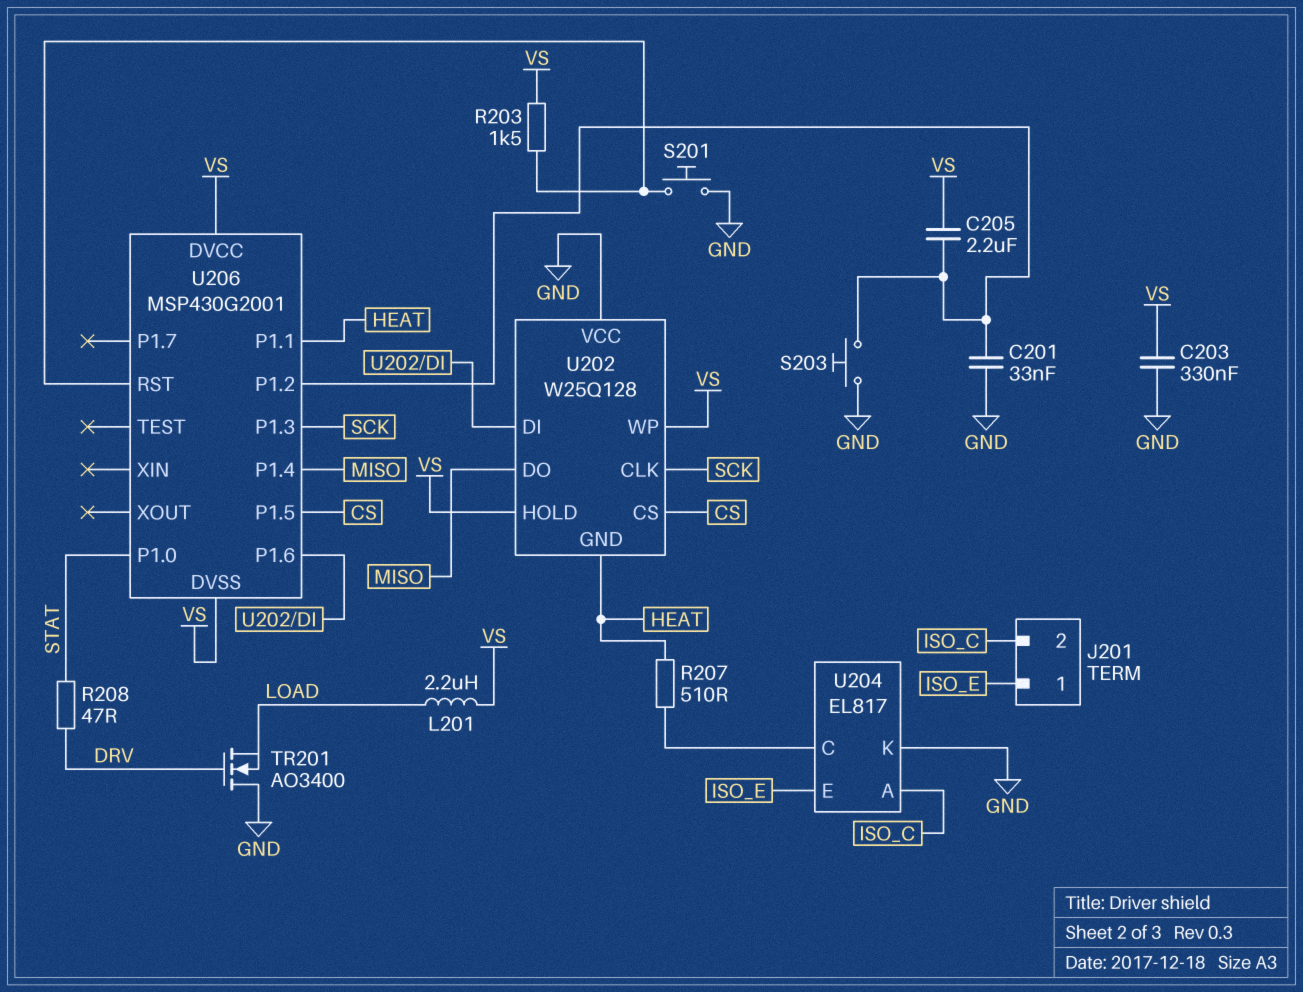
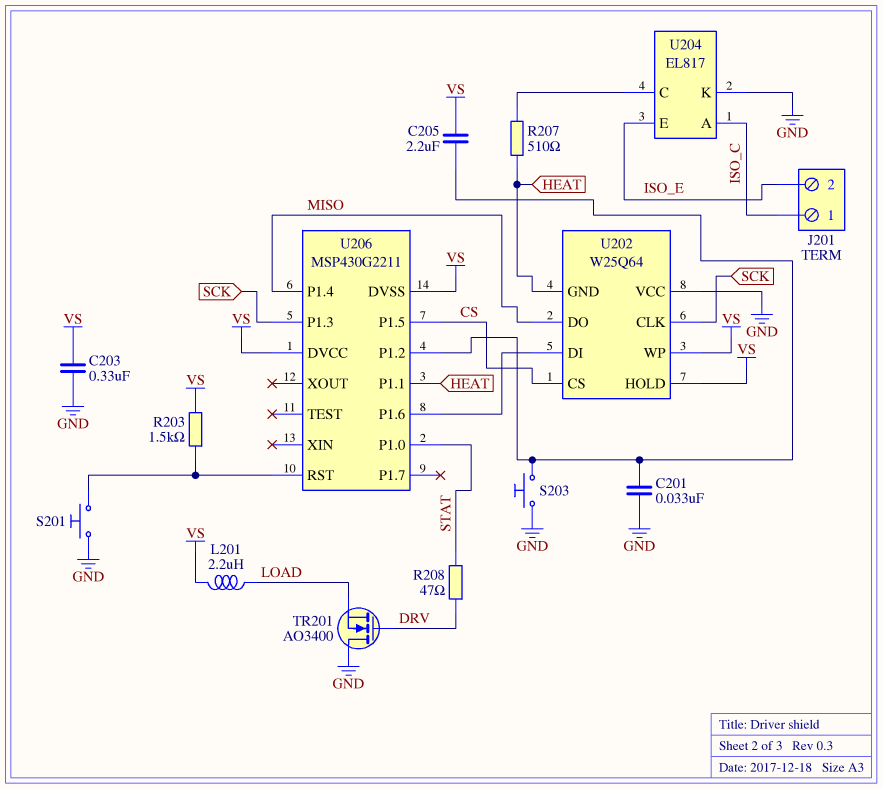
J201 pin 1: ISO_E -> ISO_C
J201 pin 2: ISO_C -> ISO_E
U202: W25Q128 -> W25Q64
U206: MSP430G2001 -> MSP430G2211

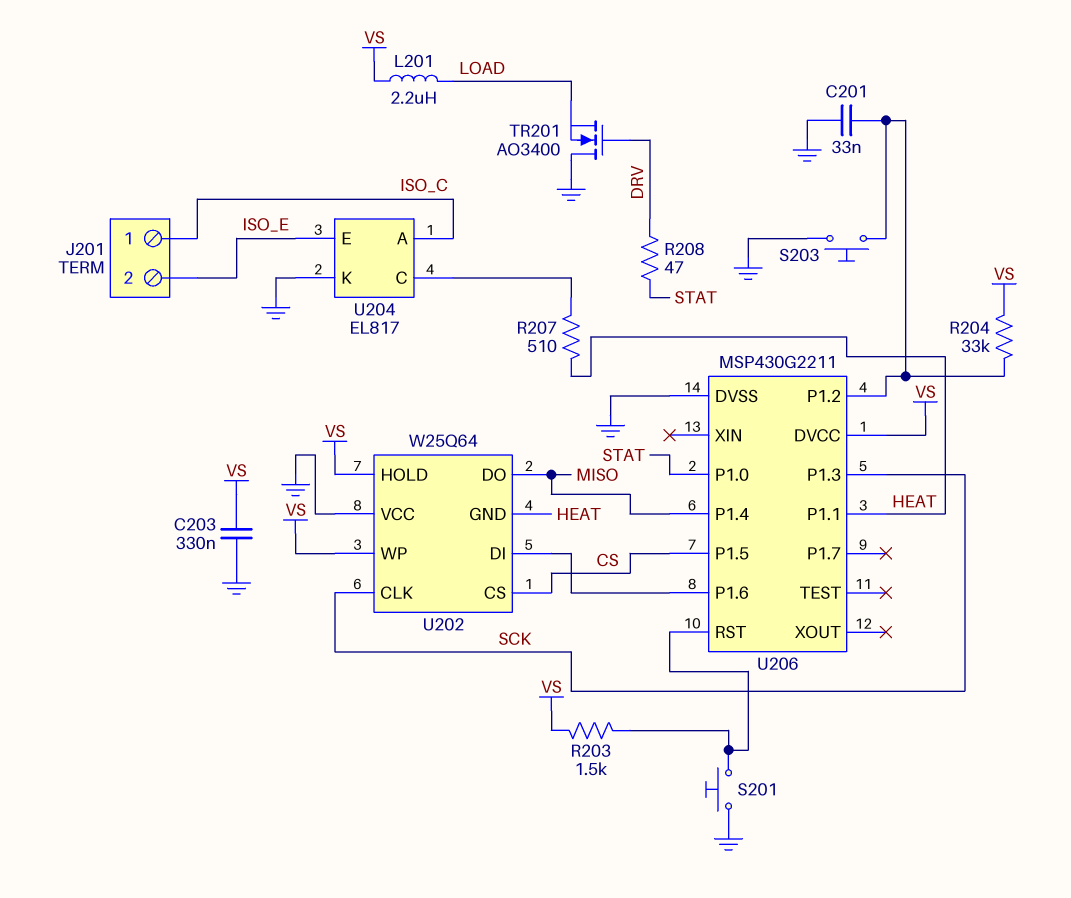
C205: 2.2uF (U206/P1.2, VS) -> none
R204: none -> 33k (U206/P1.2, VS)
U206 pin DVSS: VS -> GND

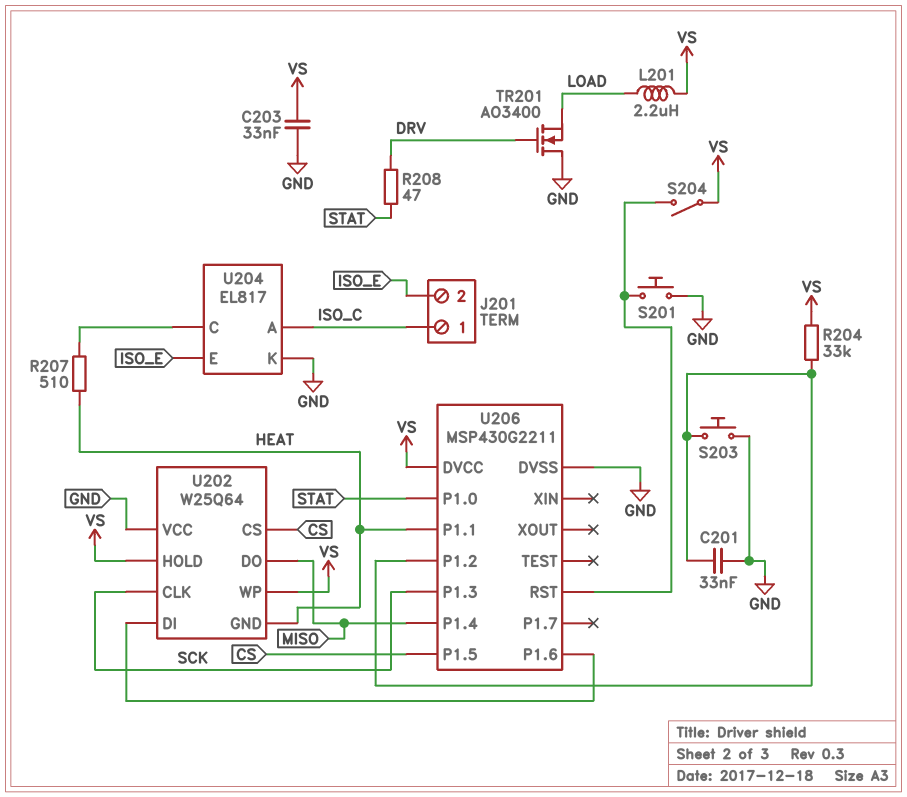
C203: 330nF (GND, VS) -> 33nF (GND, VS)
R203: 1.5k (U206/RST, VS) -> none
S204: none -> switch (U206/RST, VS)

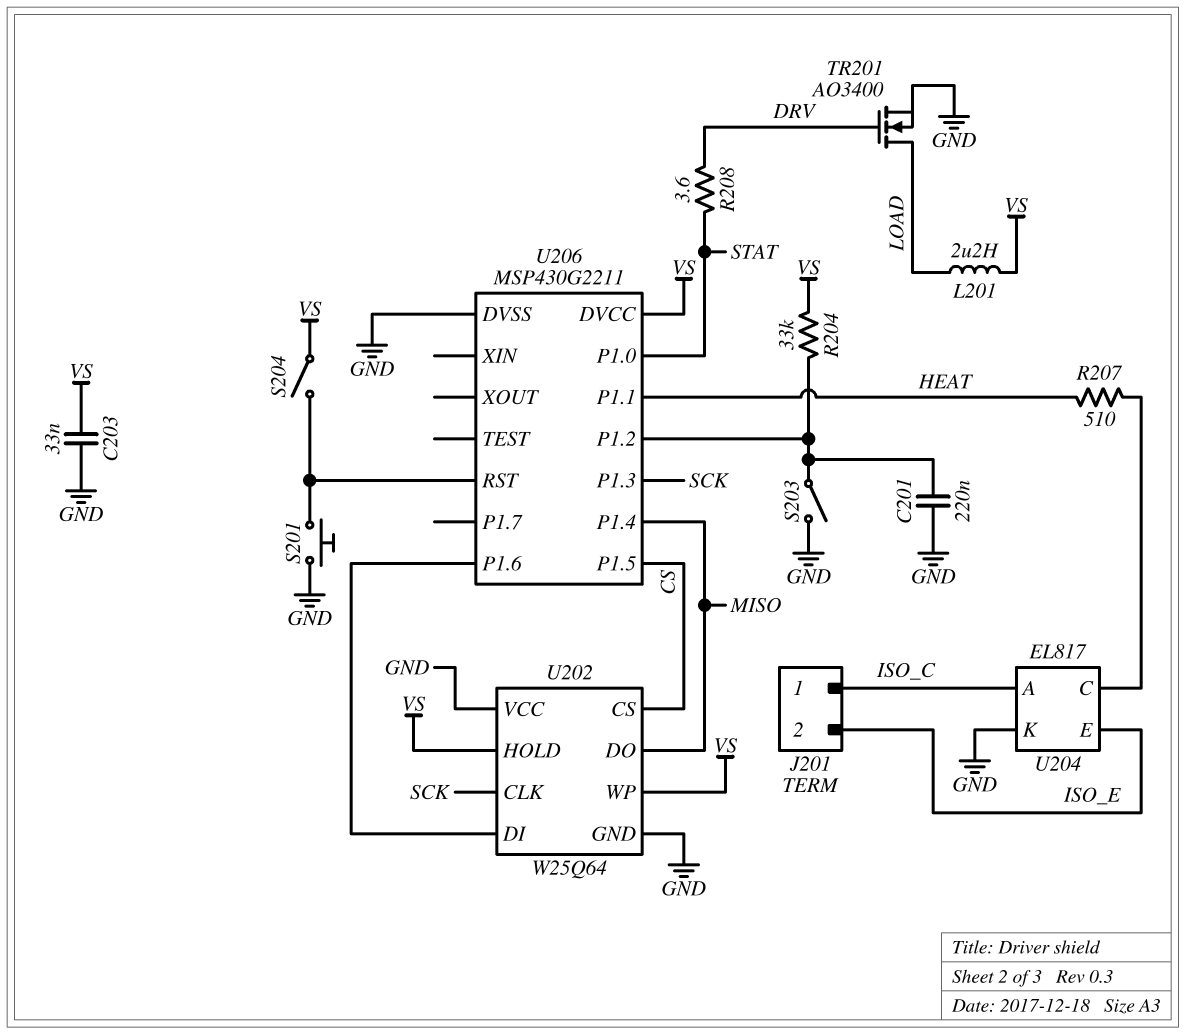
C201: 33nF (GND, U206/P1.2) -> 220nF (GND, U206/P1.2)
R208: 47 (DRV, STAT) -> 3.6 (DRV, STAT)
S203: button (GND, U206/P1.2) -> switch (GND, U206/P1.2)
TR201: NMOS AO3400 (G DRV, D GND, S LOAD) -> NMOS AO3400 (G DRV, D LOAD, S GND)
U202 pin GND: HEAT -> GND

